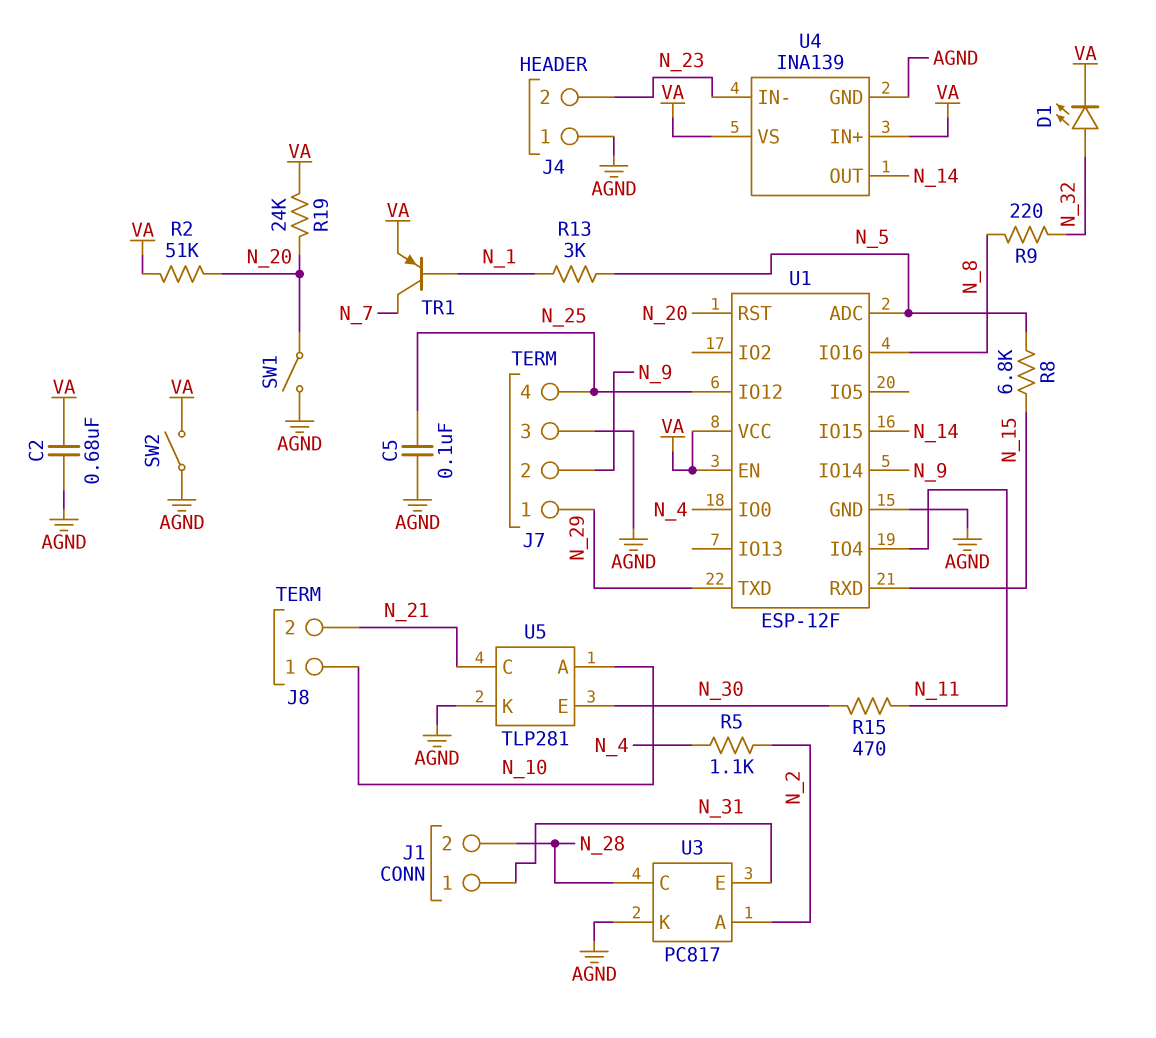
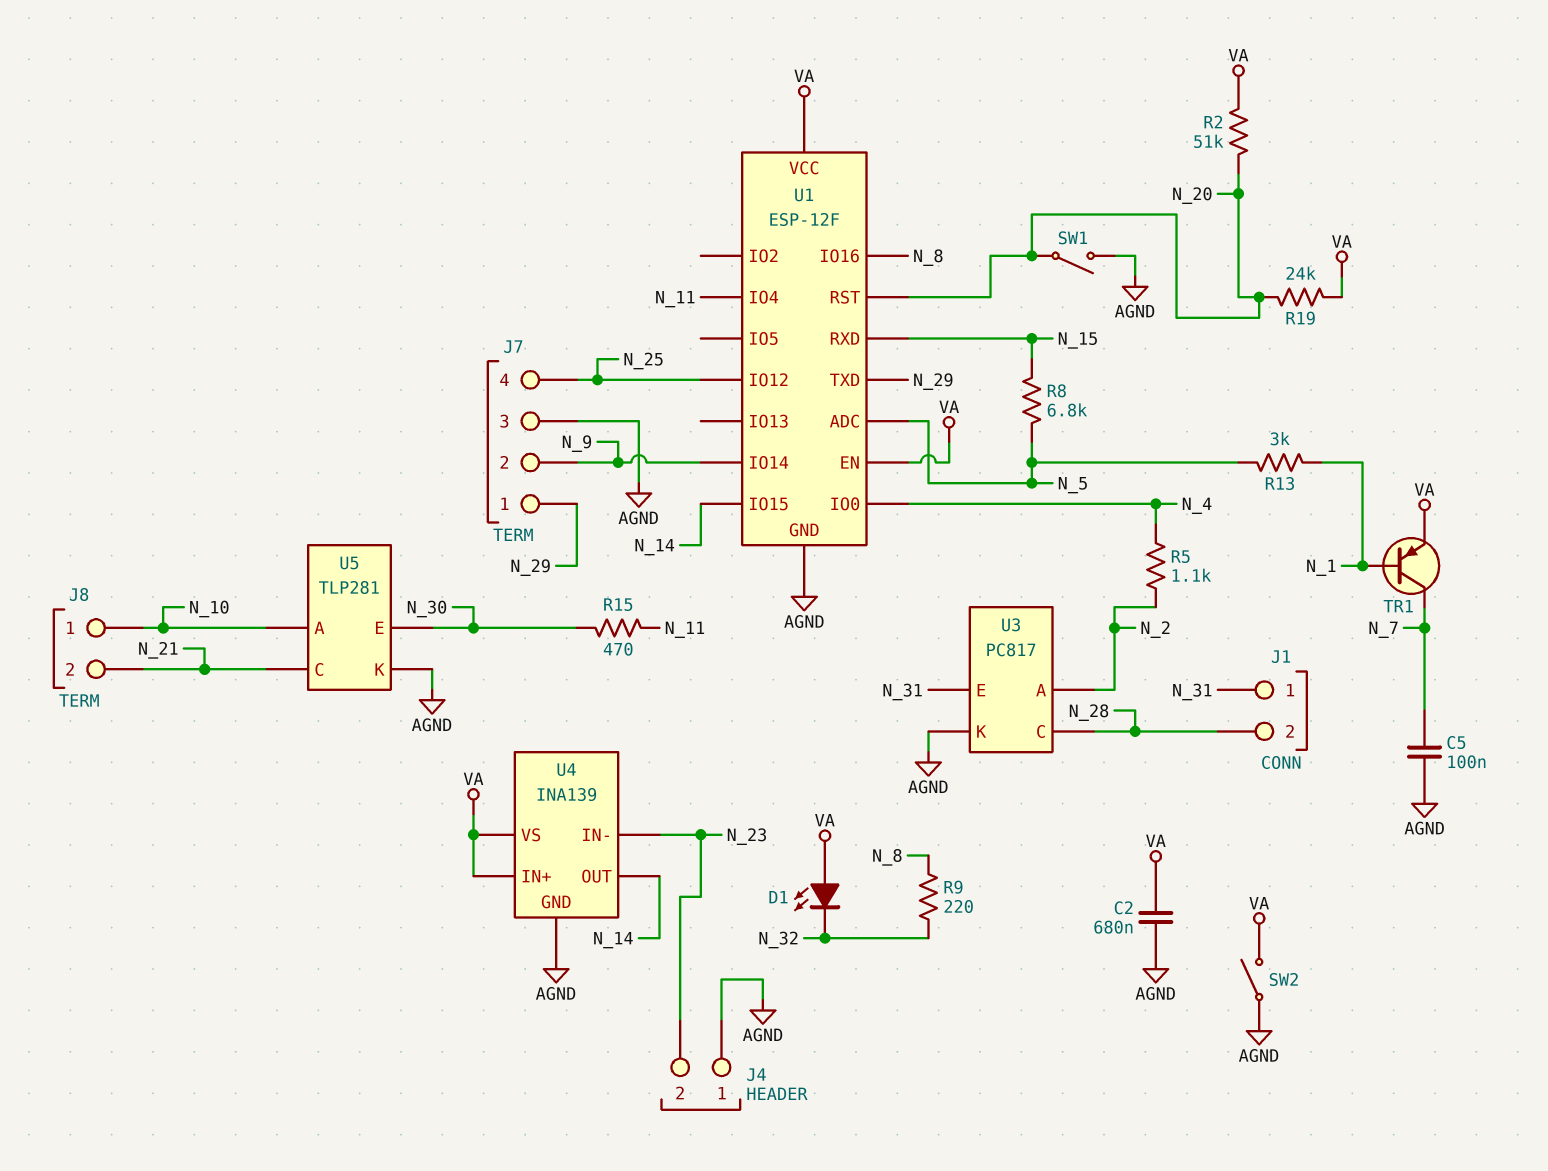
C5: 100nF (AGND, N_25) -> 100nF (AGND, N_7)
D1: LED (A N_32, K VA) -> LED (A VA, K N_32)

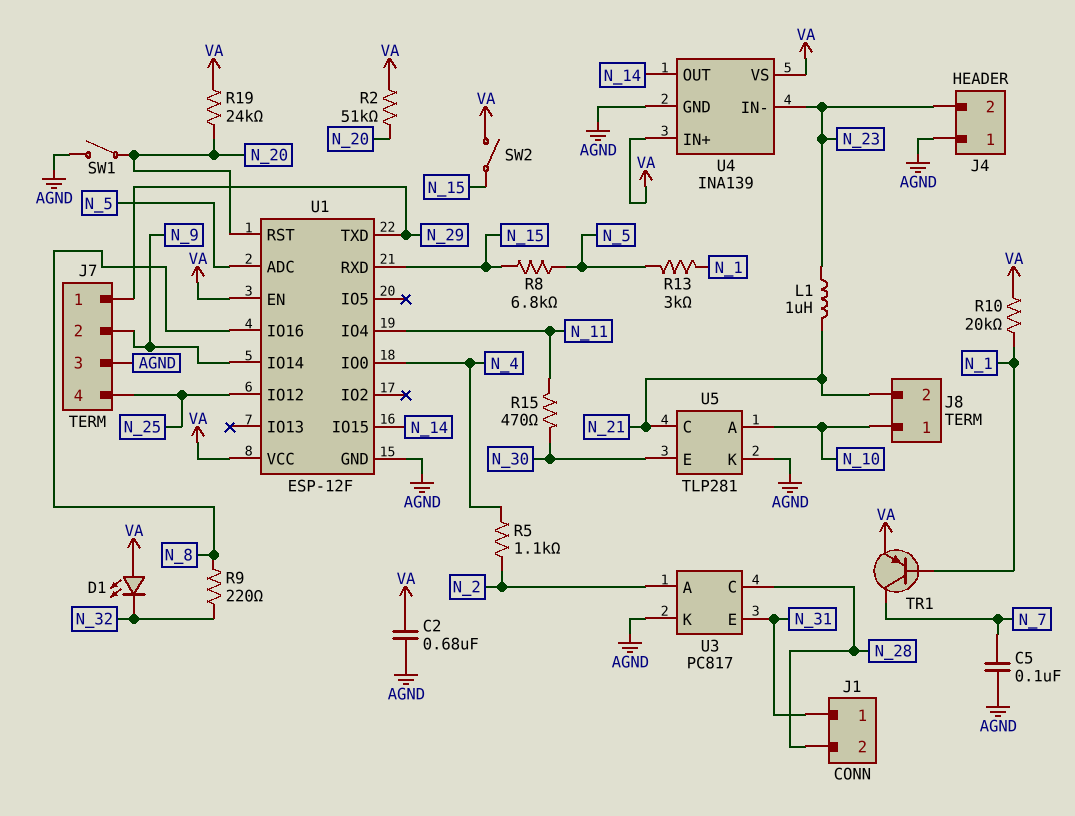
L1: none -> 1uH (N_21, N_23)
R10: none -> 20k (N_1, VA)
SW2: switch (AGND, VA) -> switch (N_15, VA)

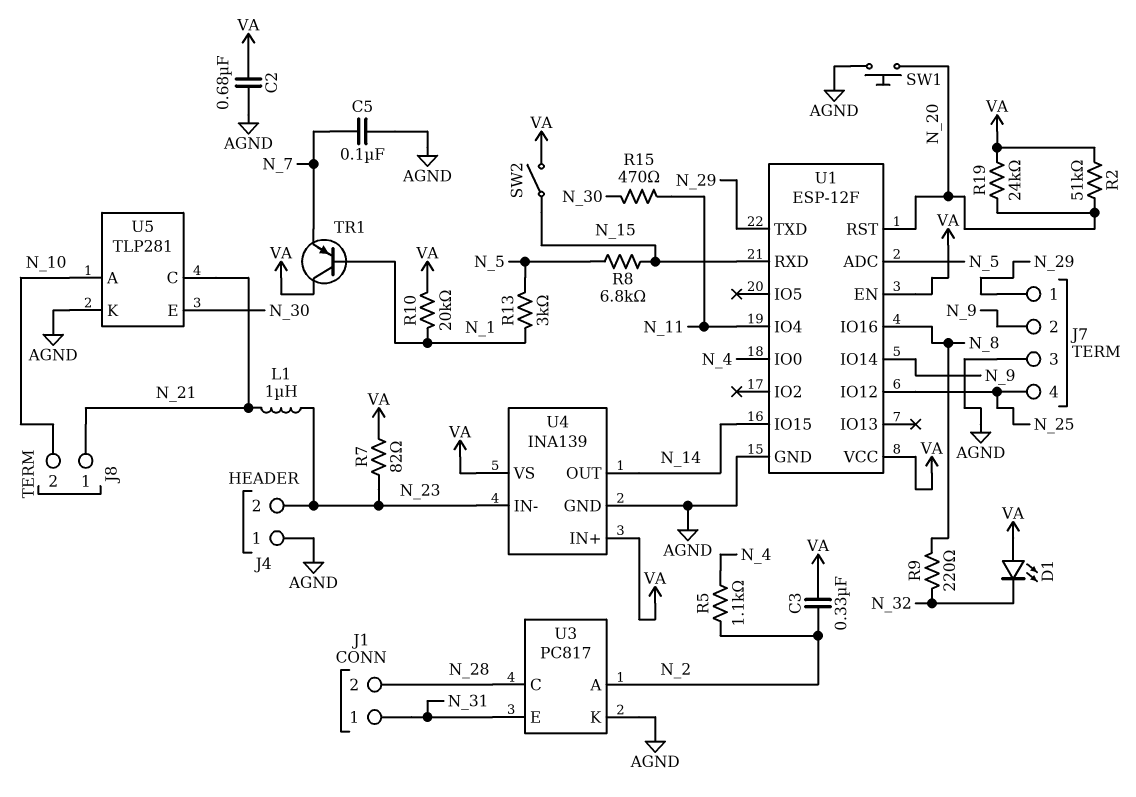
C3: none -> 330nF (N_2, VA)
J8 pin 1: N_10 -> N_21
J8 pin 2: N_21 -> N_10
R7: none -> 82 (N_23, VA)
SW1: switch (AGND, N_20) -> button (AGND, N_20)
TR1: PNP (B N_1, C N_7, E VA) -> PNP (B N_1, C VA, E N_7)

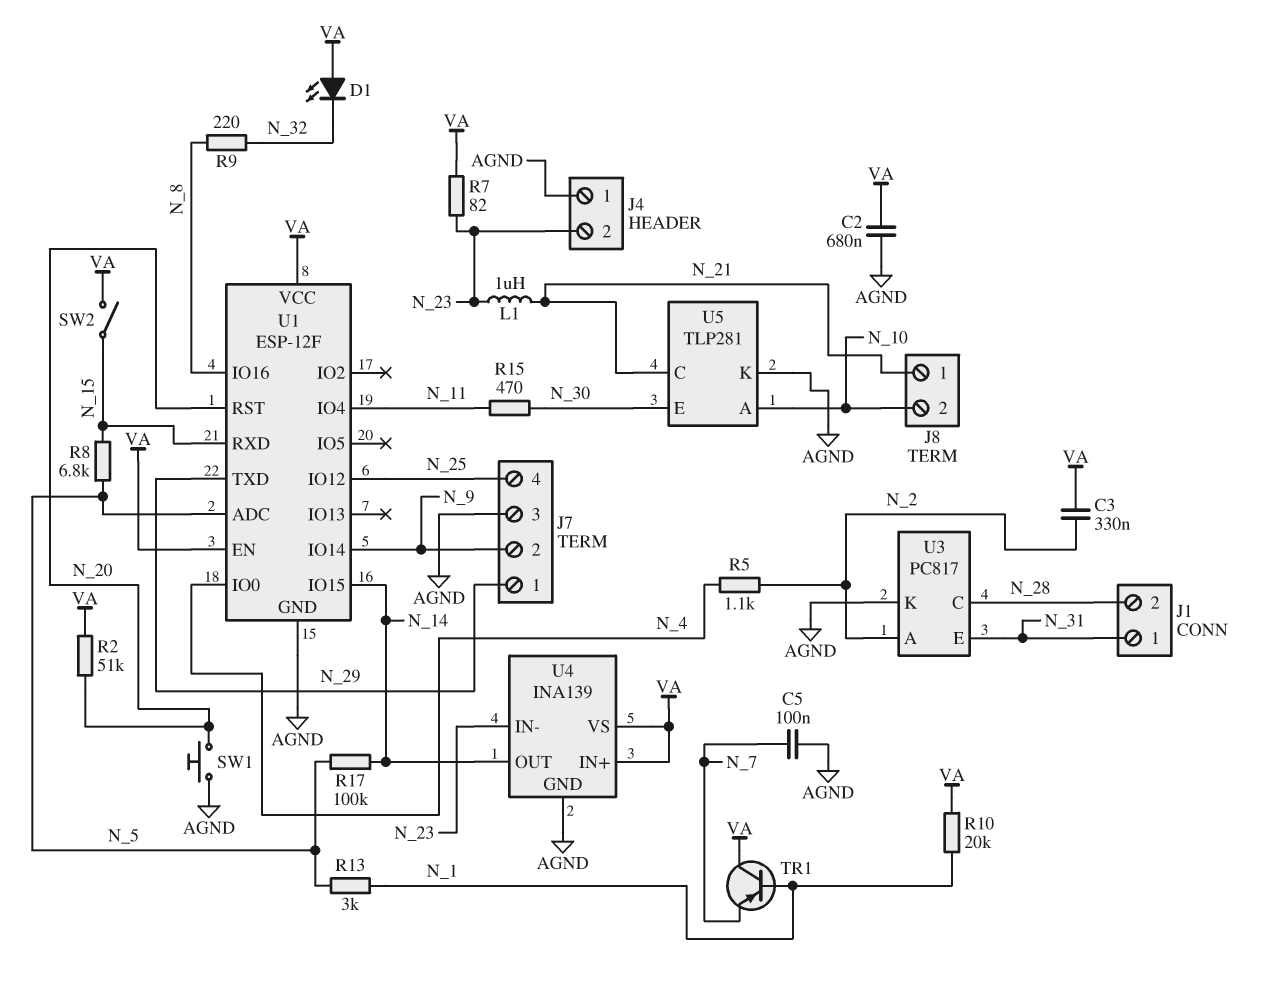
R17: none -> 100k (N_5, N_14)
R19: 24k (N_20, VA) -> none

